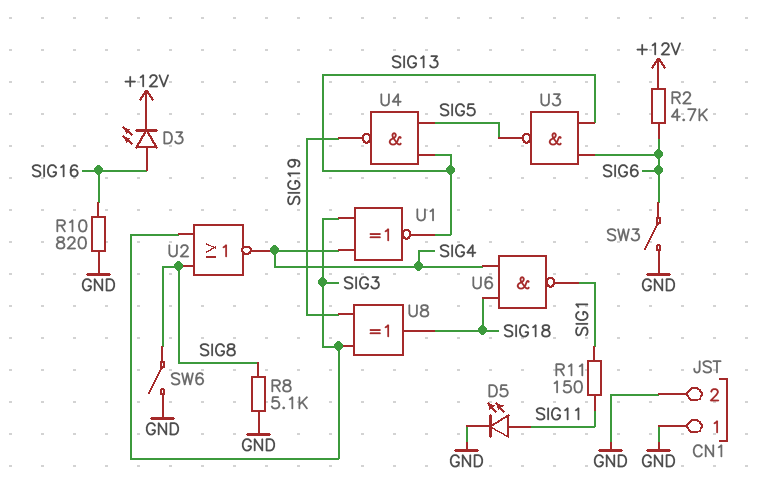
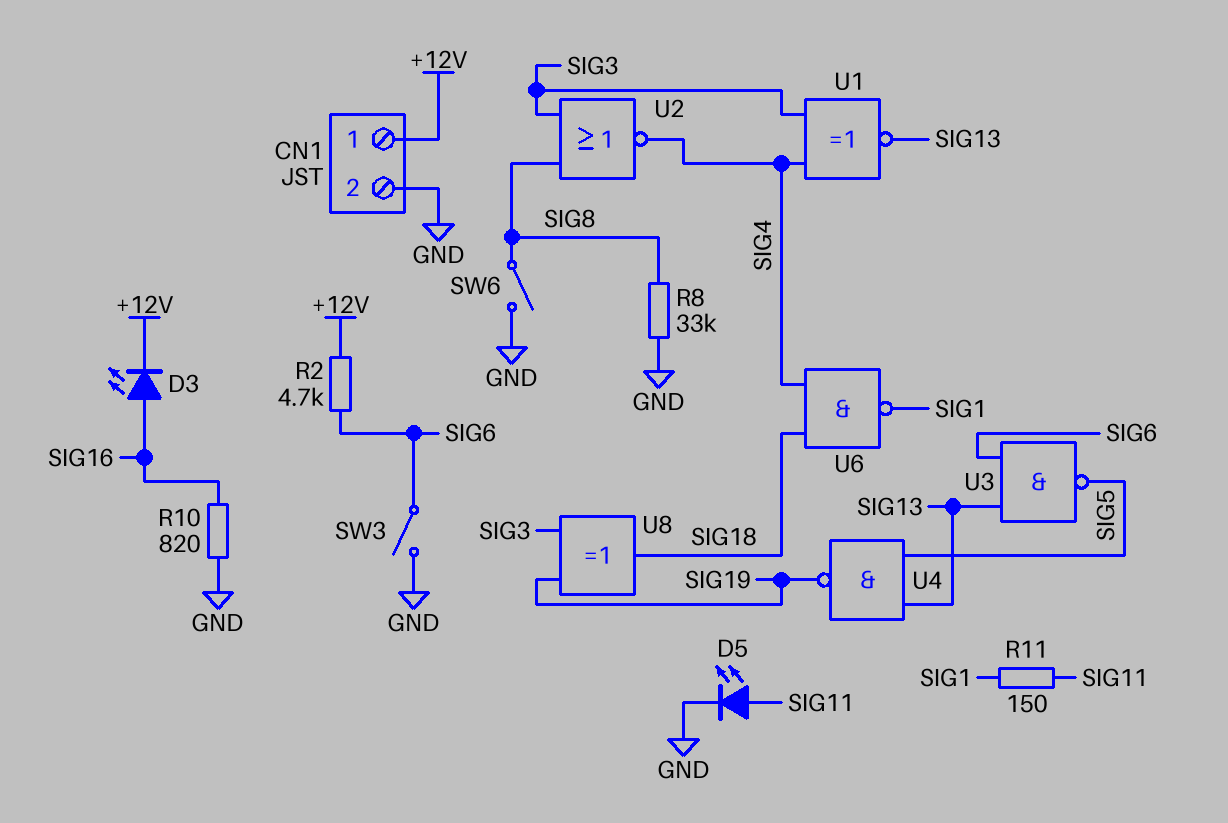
CN1 pin 1: GND -> +12V
R8: 5.1k (GND, SIG8) -> 33k (GND, SIG8)

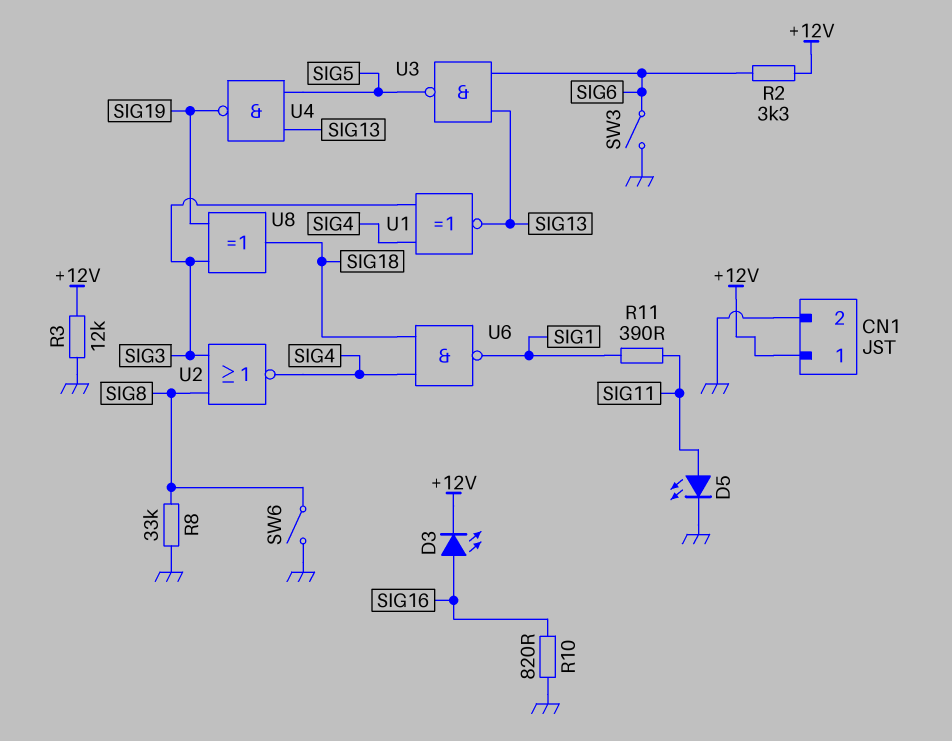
R2: 4.7k (+12V, SIG6) -> 3.3k (+12V, SIG6)
R3: none -> 12k (+12V, GND)
R11: 150 (SIG1, SIG11) -> 390 (SIG1, SIG11)

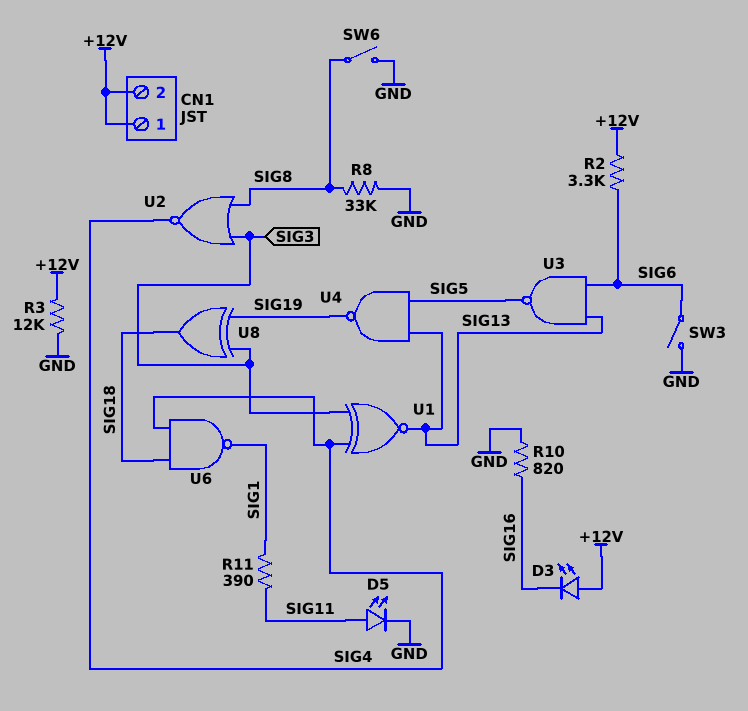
CN1 pin 2: GND -> +12V
D3: LED (A SIG16, K +12V) -> LED (A +12V, K SIG16)

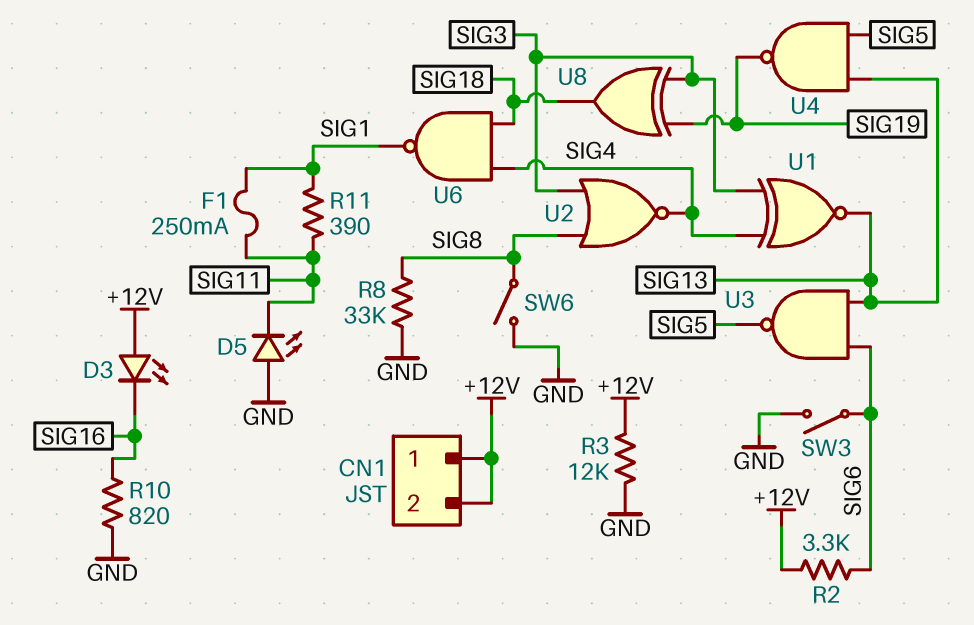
D5: LED (A SIG11, K GND) -> LED (A GND, K SIG11)
F1: none -> 250mA (SIG1, SIG11)

